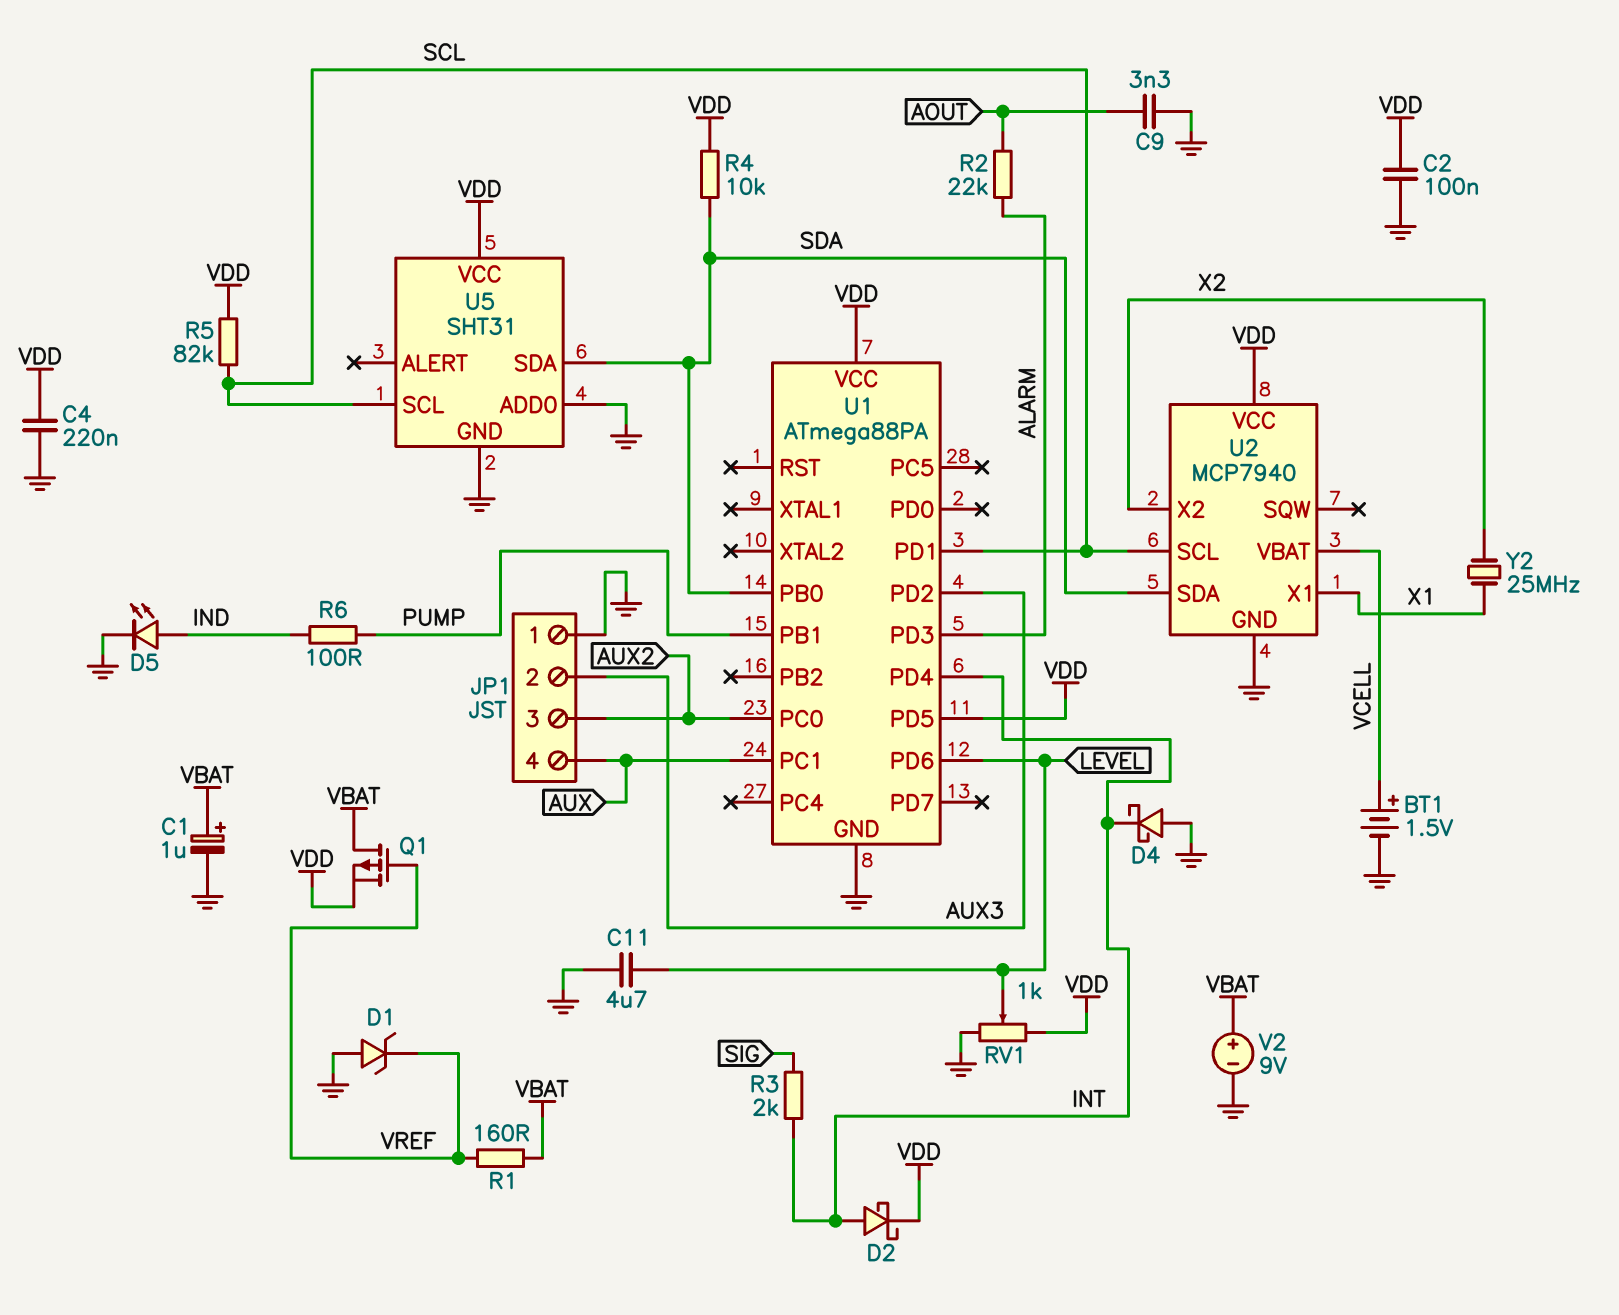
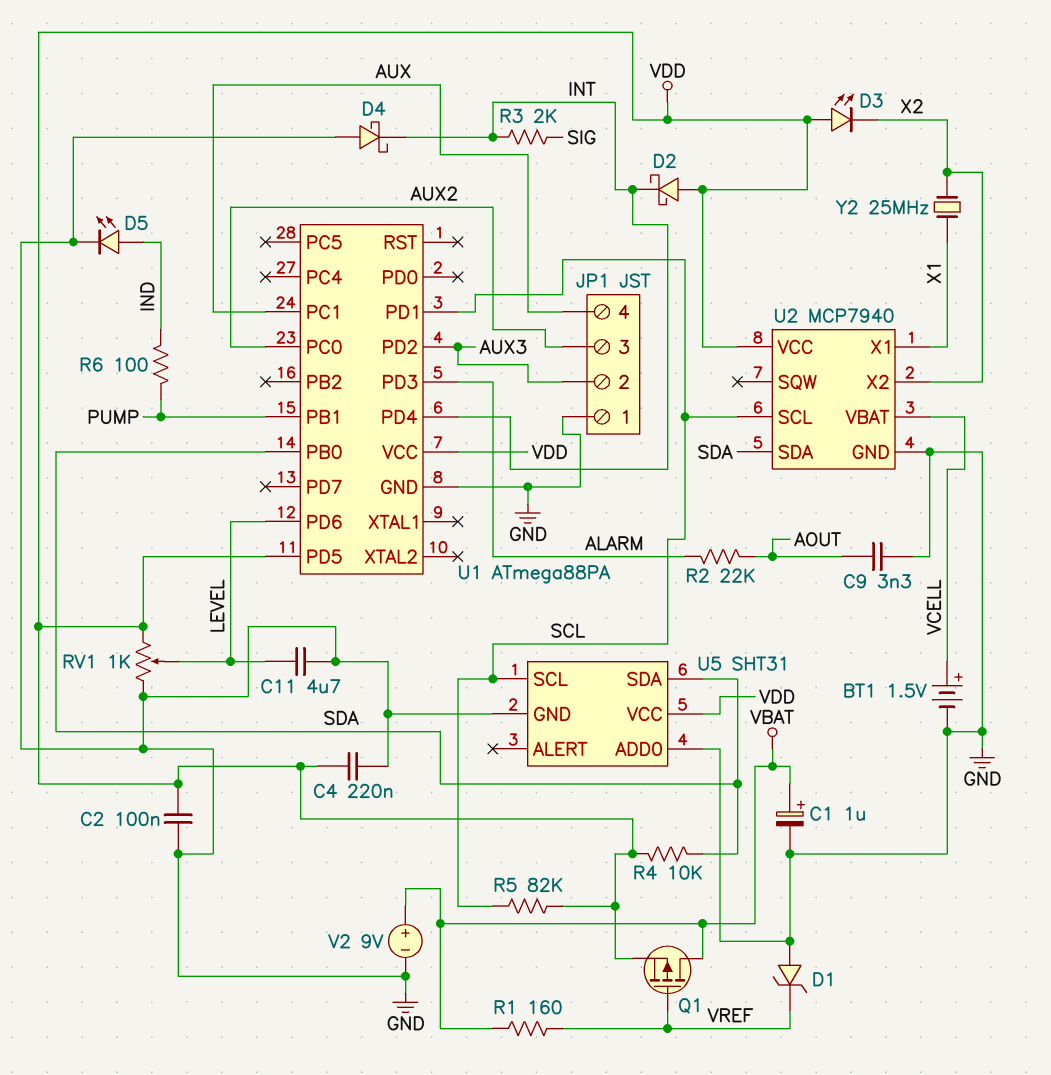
D2: schottky (A INT, K VDD) -> schottky (A VDD, K INT)
D3: none -> LED (A VDD, K X2)

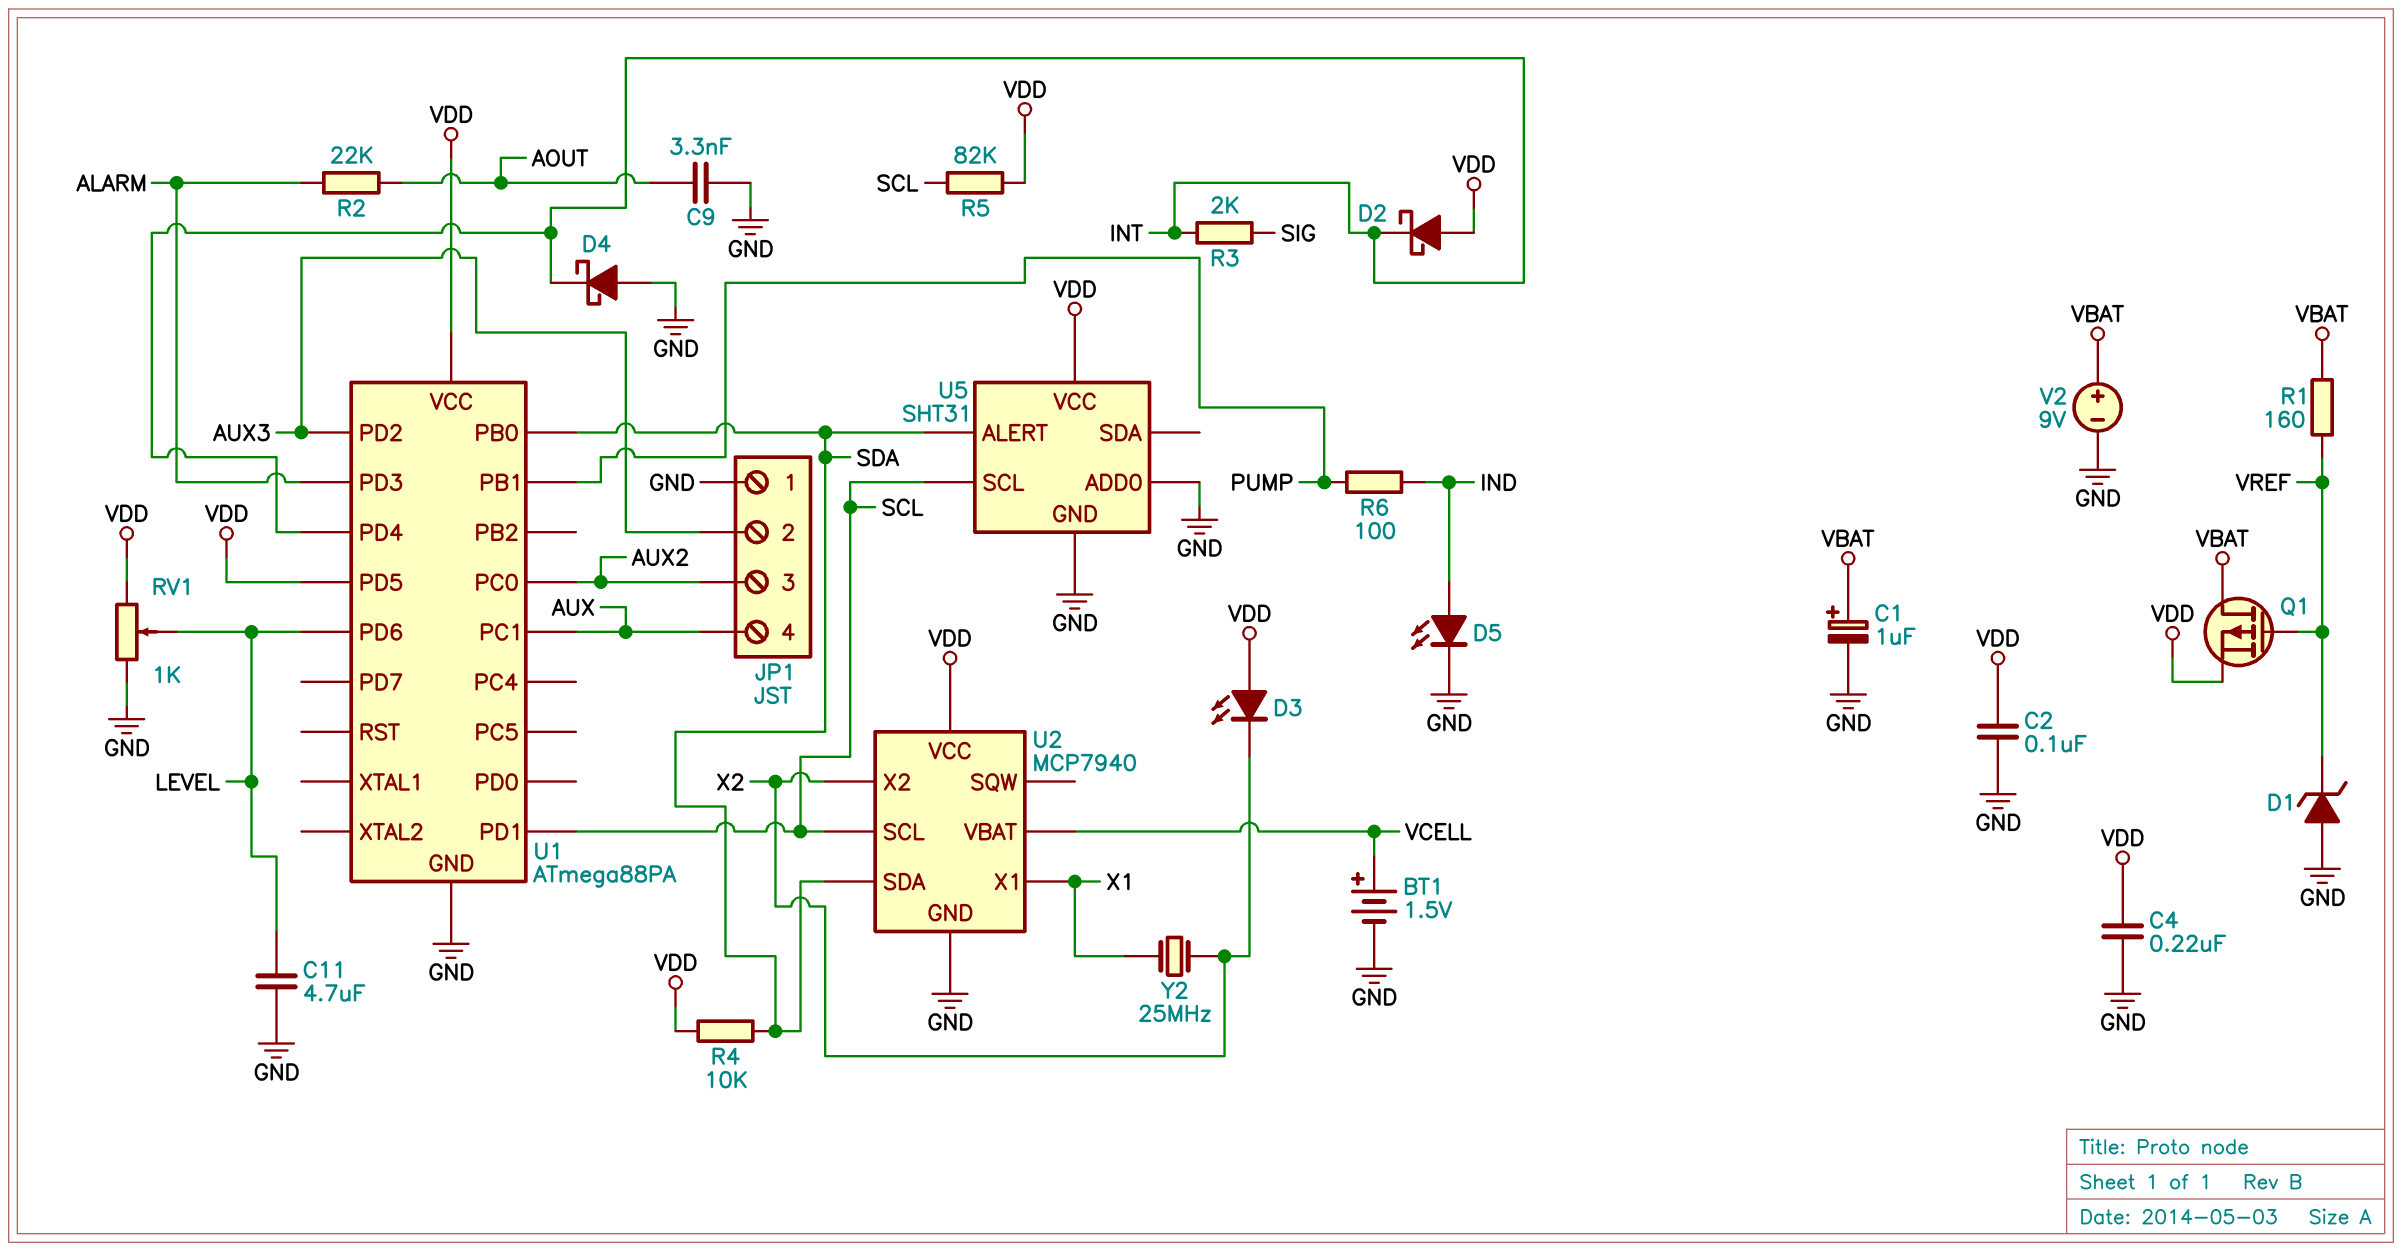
U5 pin ALERT: none -> SDA
U5 pin SDA: SDA -> none

